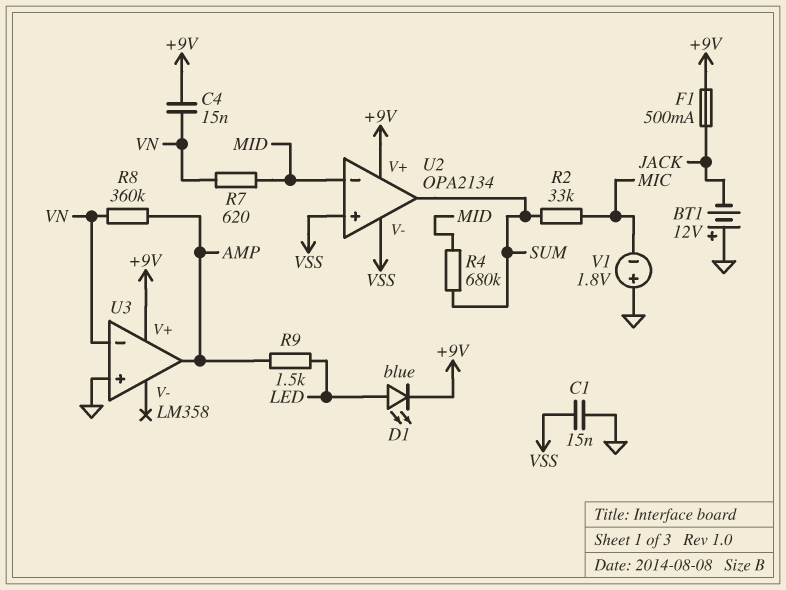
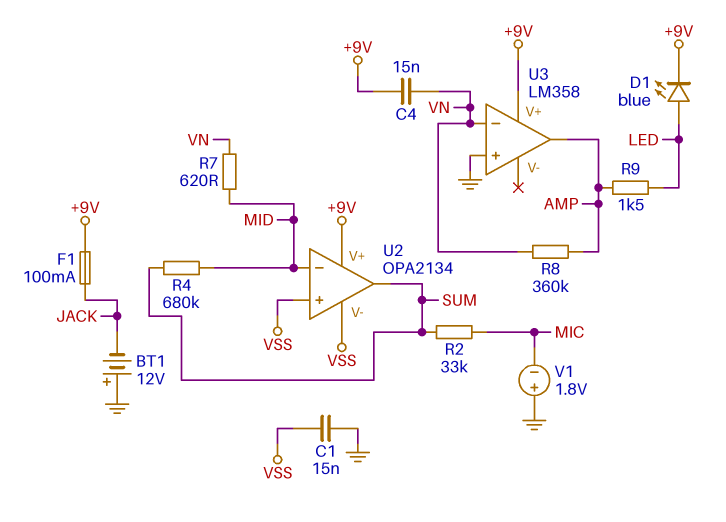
F1: 500mA (+9V, JACK) -> 100mA (+9V, JACK)

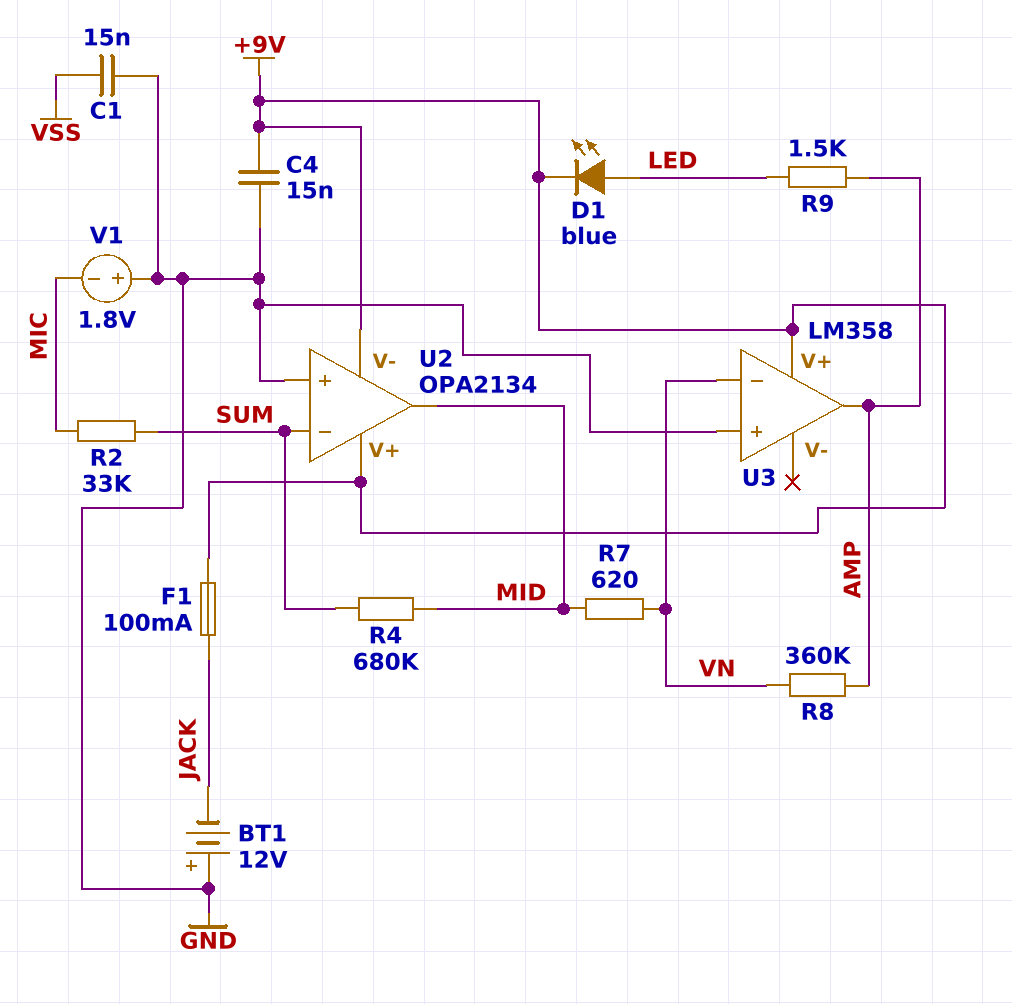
C4: 15nF (+9V, VN) -> 15nF (+9V, GND)
U2 pin V-: VSS -> +9V
U2 pin in+: VSS -> GND
U2 pin in-: MID -> SUM
U2 pin out: SUM -> MID

